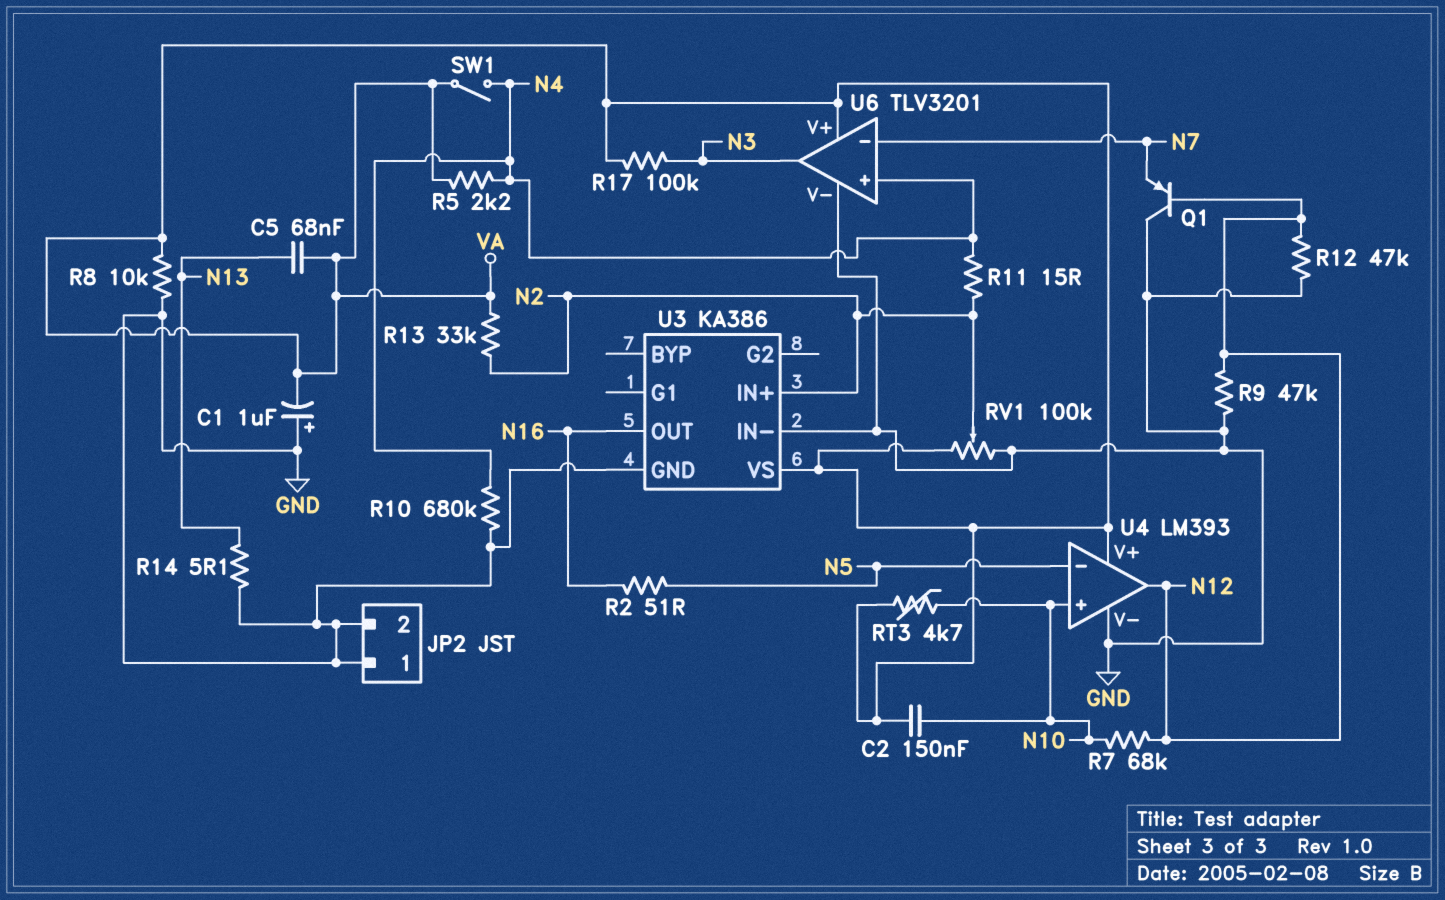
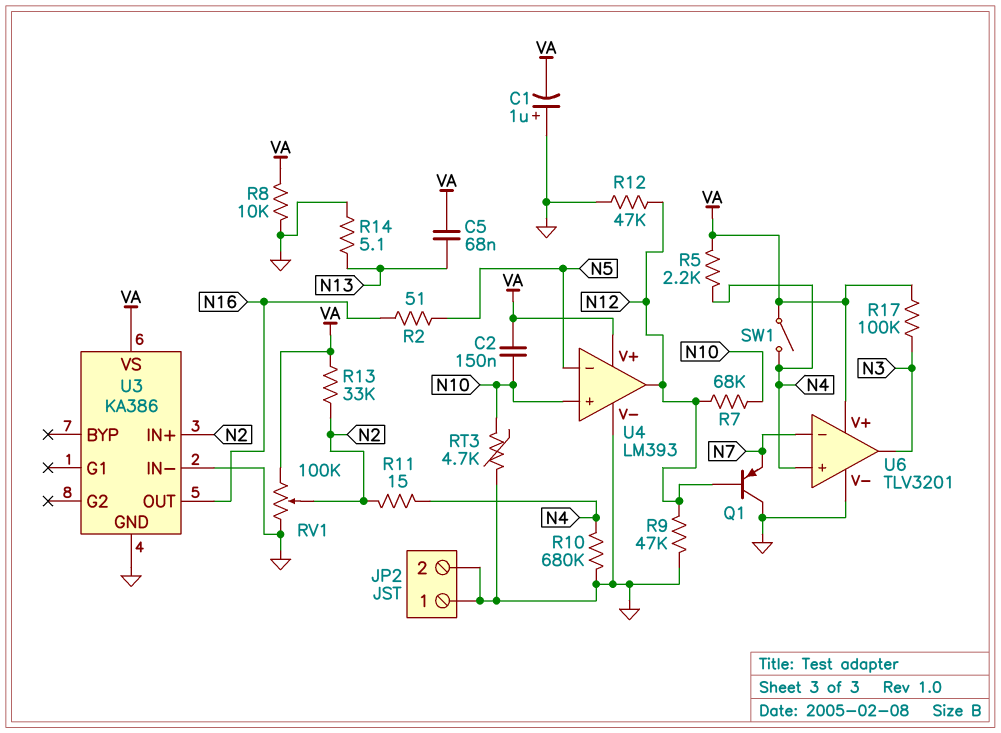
RT3: 4.7k (N10, VA) -> 4.7k (GND, N10)

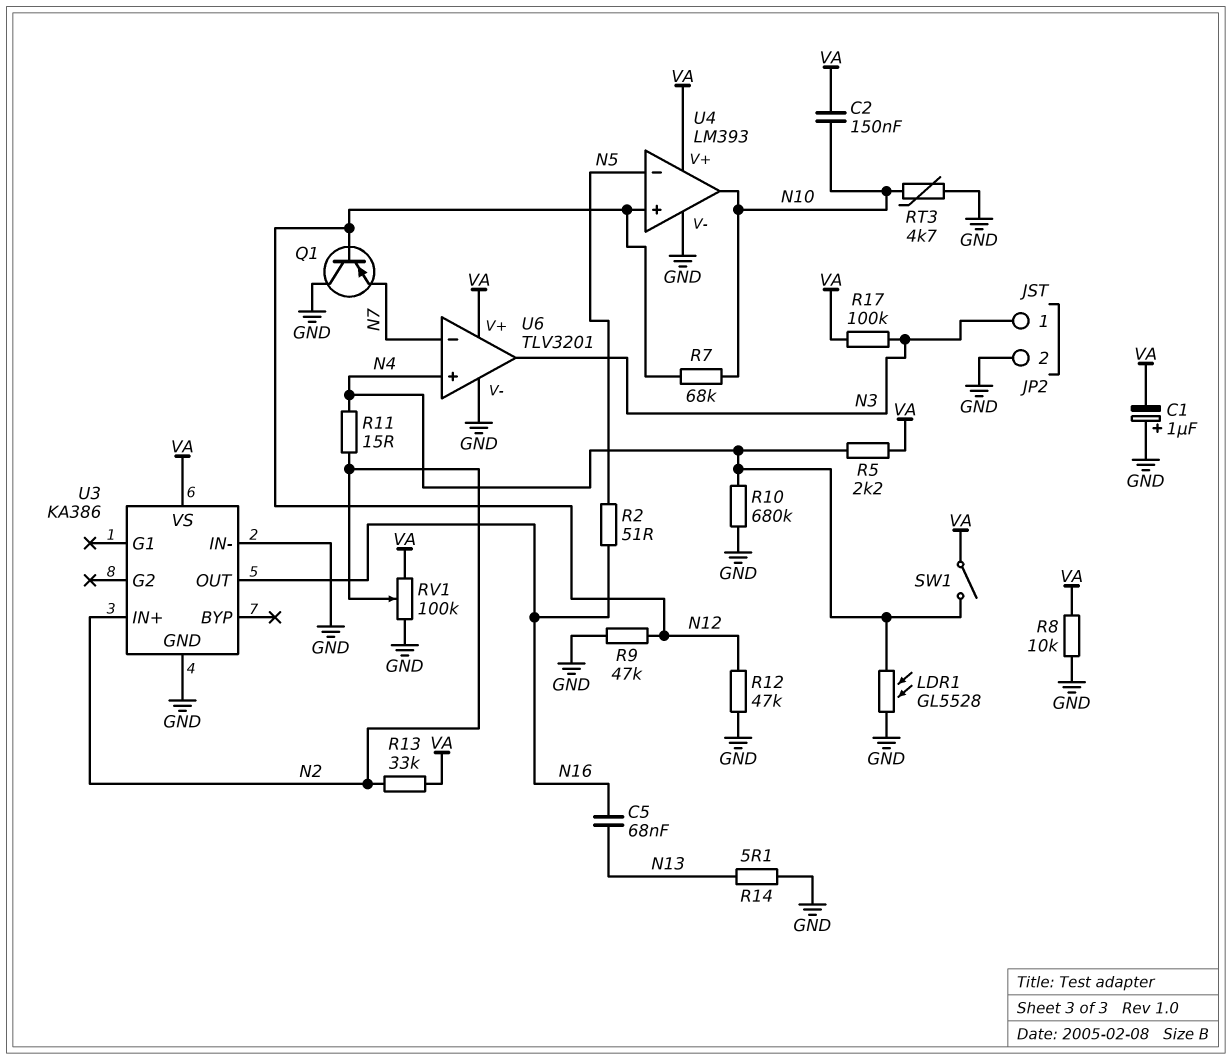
C5: 68nF (N13, VA) -> 68nF (N13, N16)
JP2 pin 1: GND -> N3
LDR1: none -> GL5528 (GND, N4)
U4 pin in+: N10 -> N12
U4 pin out: N12 -> N10

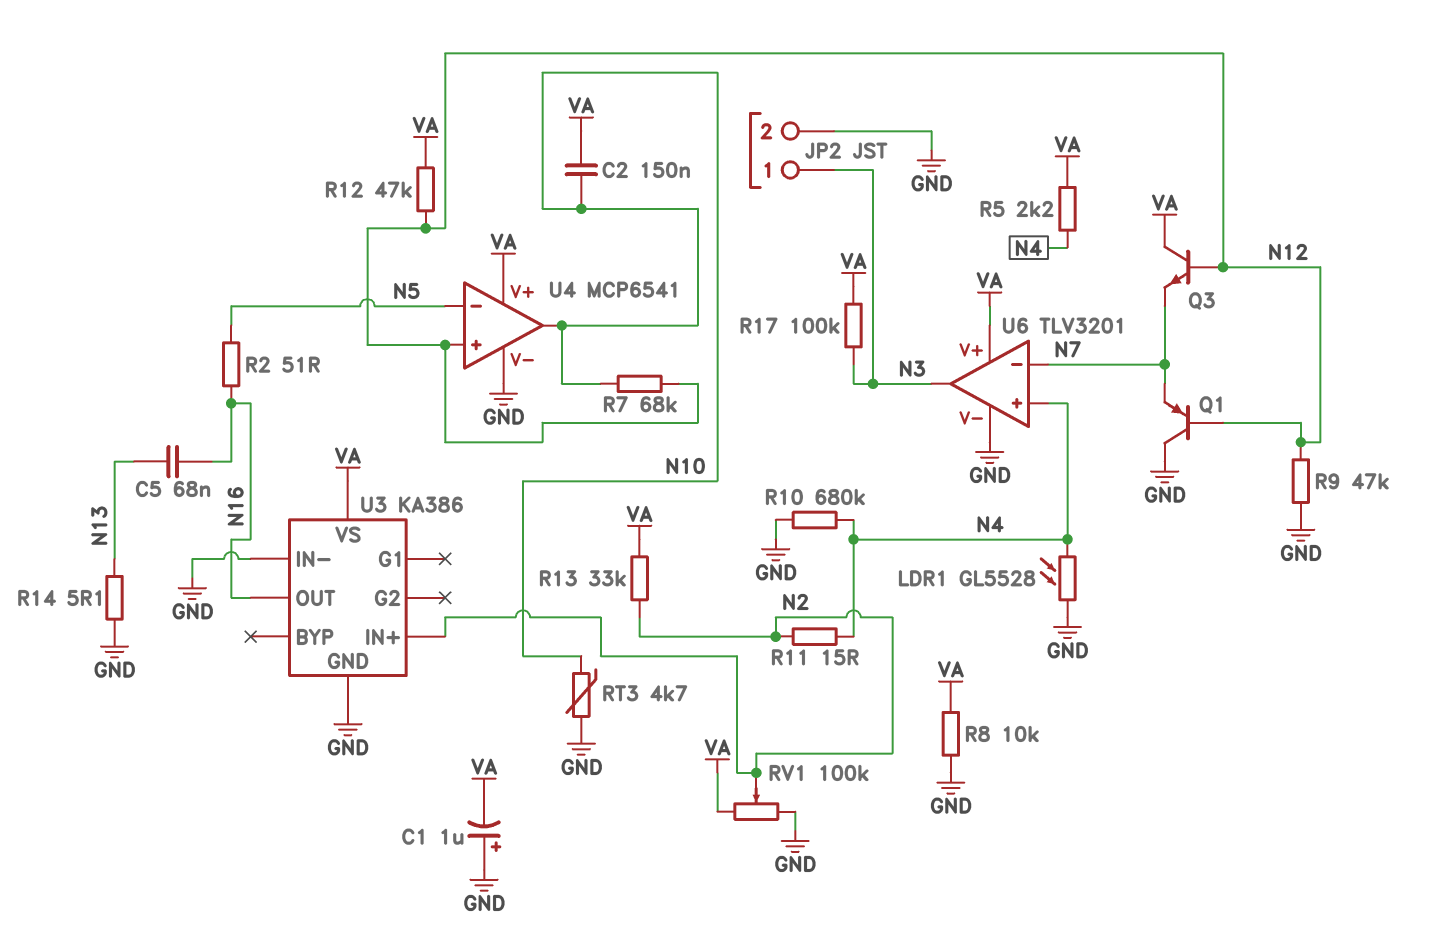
Q3: none -> NPN (B N12, C VA, E N7)
R12: 47k (GND, N12) -> 47k (N12, VA)
SW1: switch (N4, VA) -> none
U4: LM393 -> MCP6541

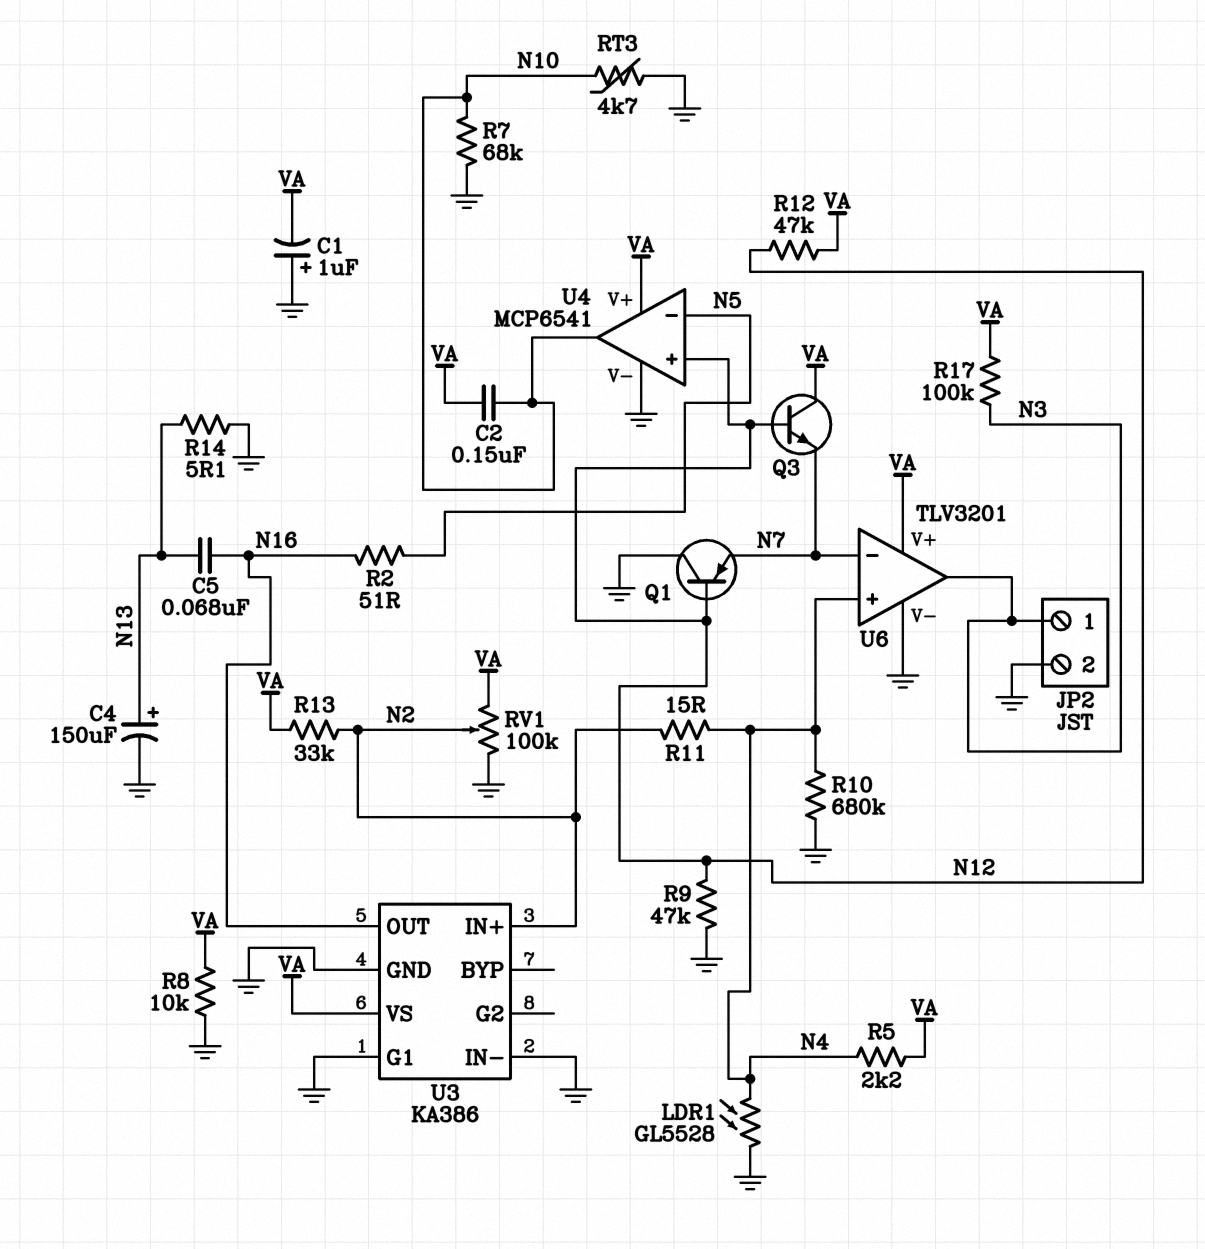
C4: none -> 150uF (plus N13, minus GND)
R7: 68k (N10, N12) -> 68k (GND, N10)
U3 pin G1: none -> GND

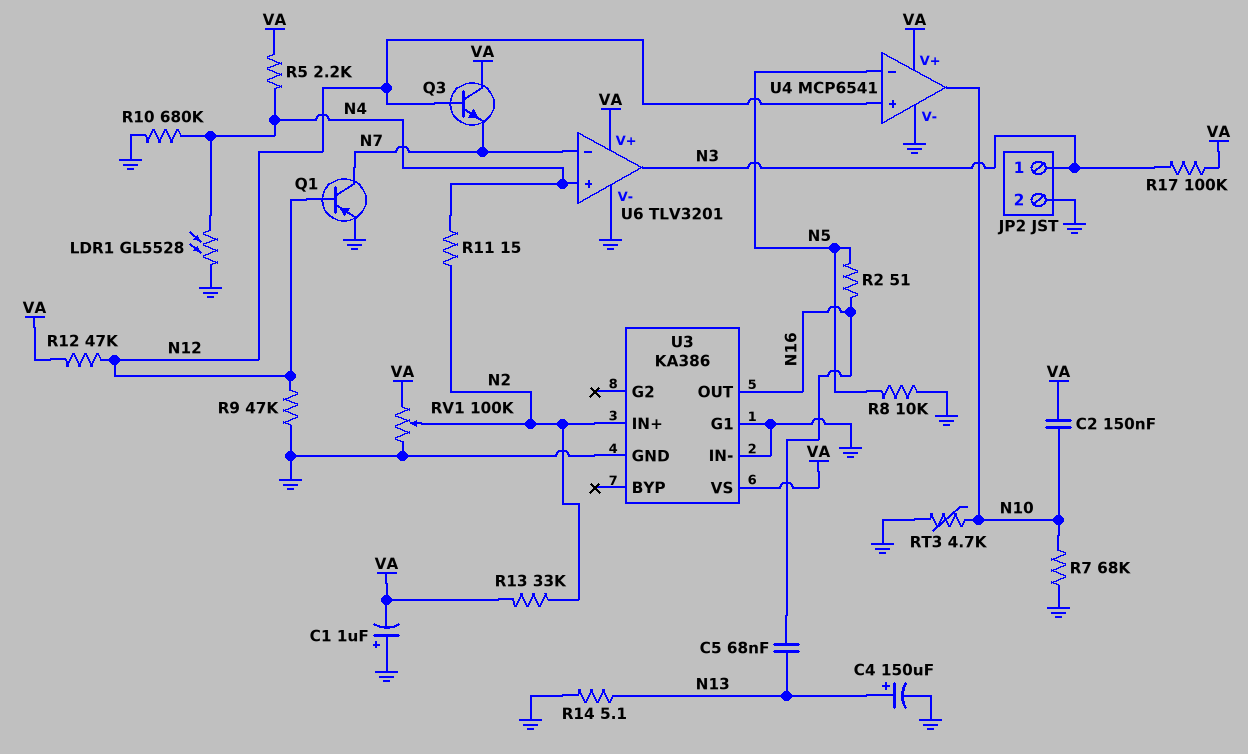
Q1: PNP (B N12, C GND, E N7) -> PNP (B N12, C N7, E GND)
R8: 10k (GND, VA) -> 10k (GND, N5)

